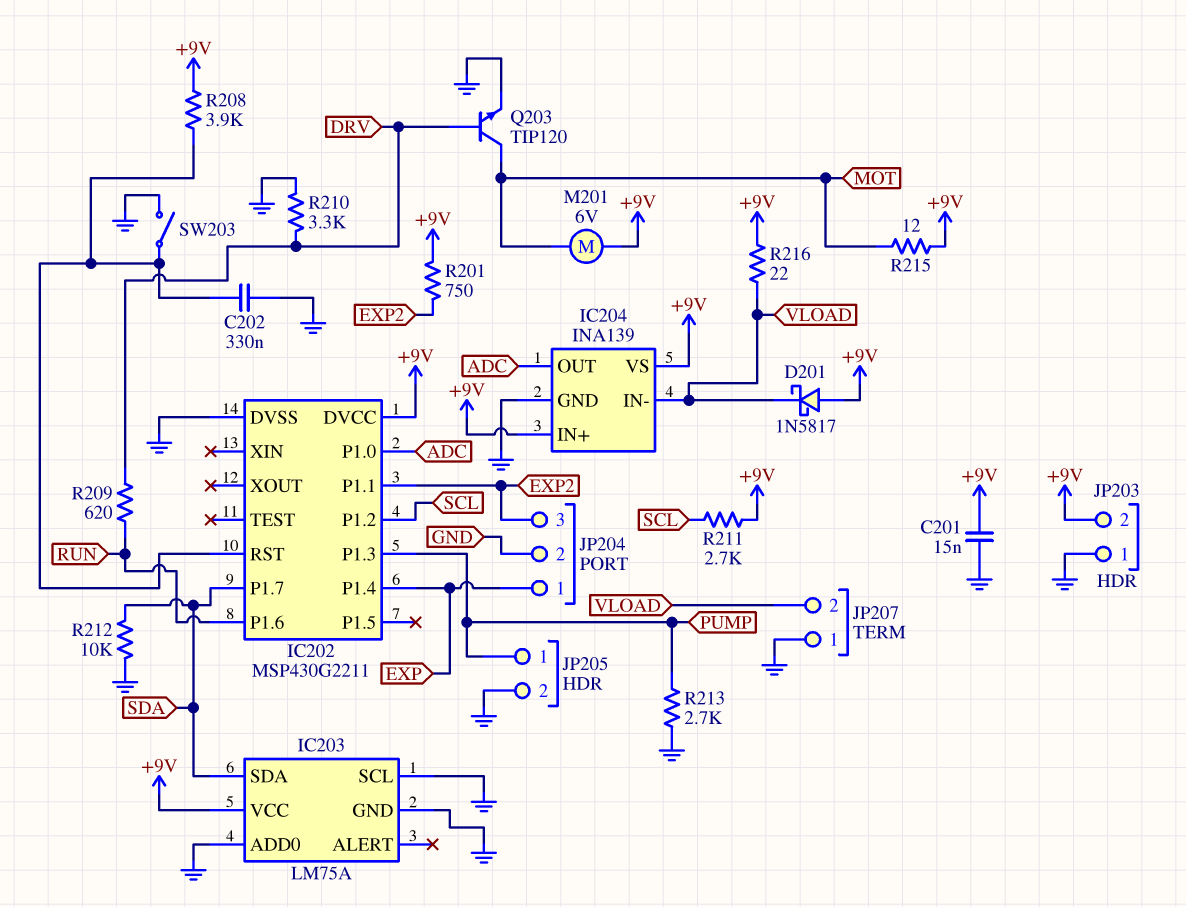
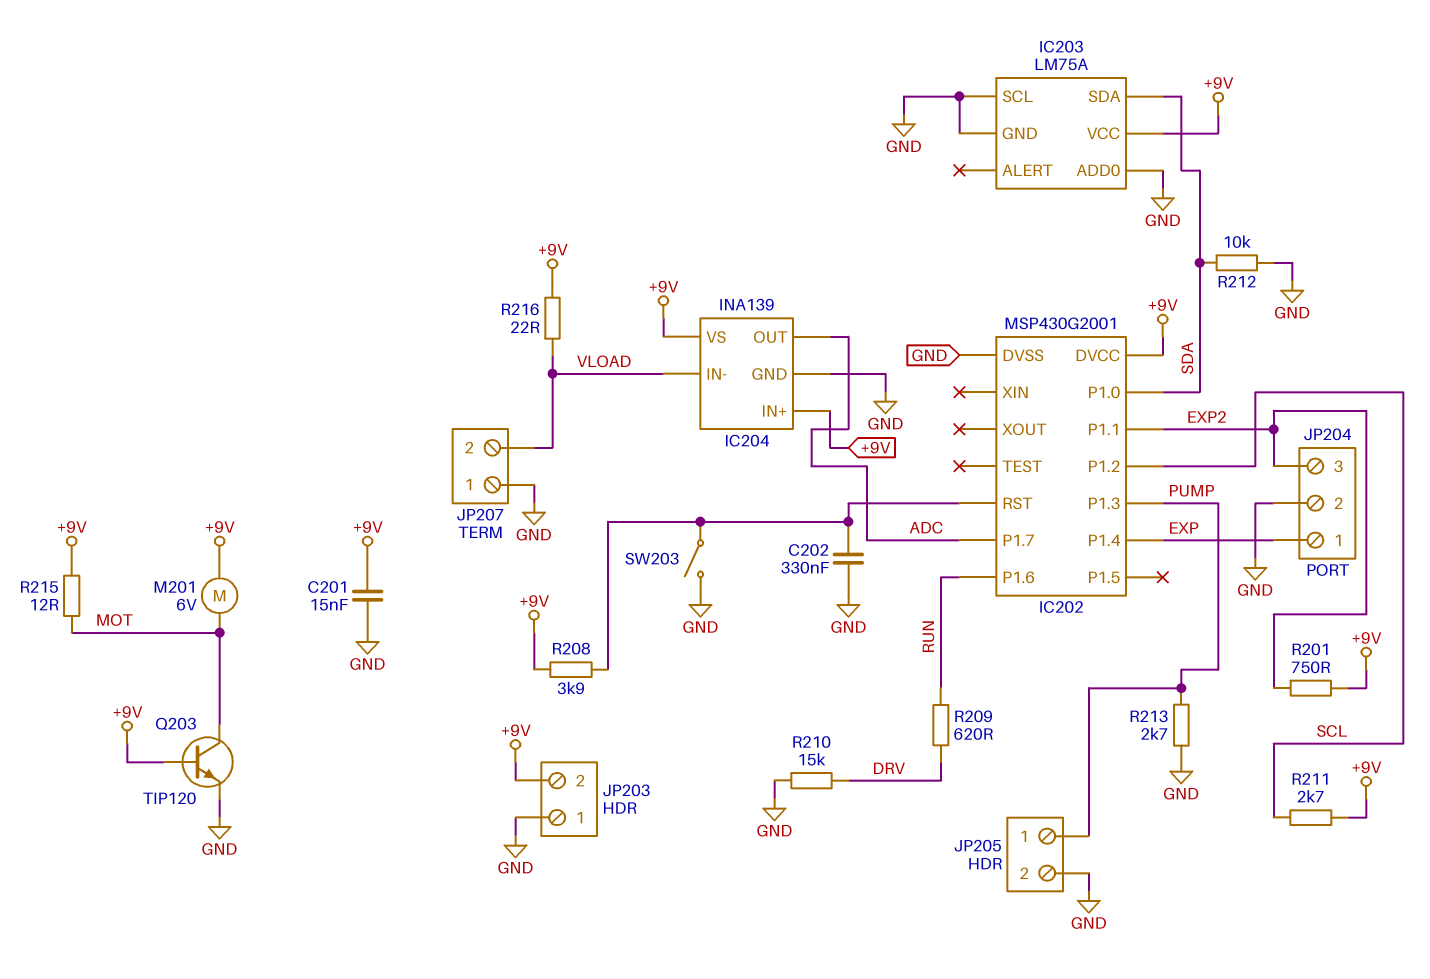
D201: schottky 1N5817 (A +9V, K VLOAD) -> none
IC202: MSP430G2211 -> MSP430G2001
IC202 pin P1.0: ADC -> SDA
IC202 pin P1.7: SDA -> ADC
Q203: NPN TIP120 (B DRV, C MOT, E GND) -> NPN TIP120 (B +9V, C MOT, E GND)
R210: 3.3k (DRV, GND) -> 15k (DRV, GND)

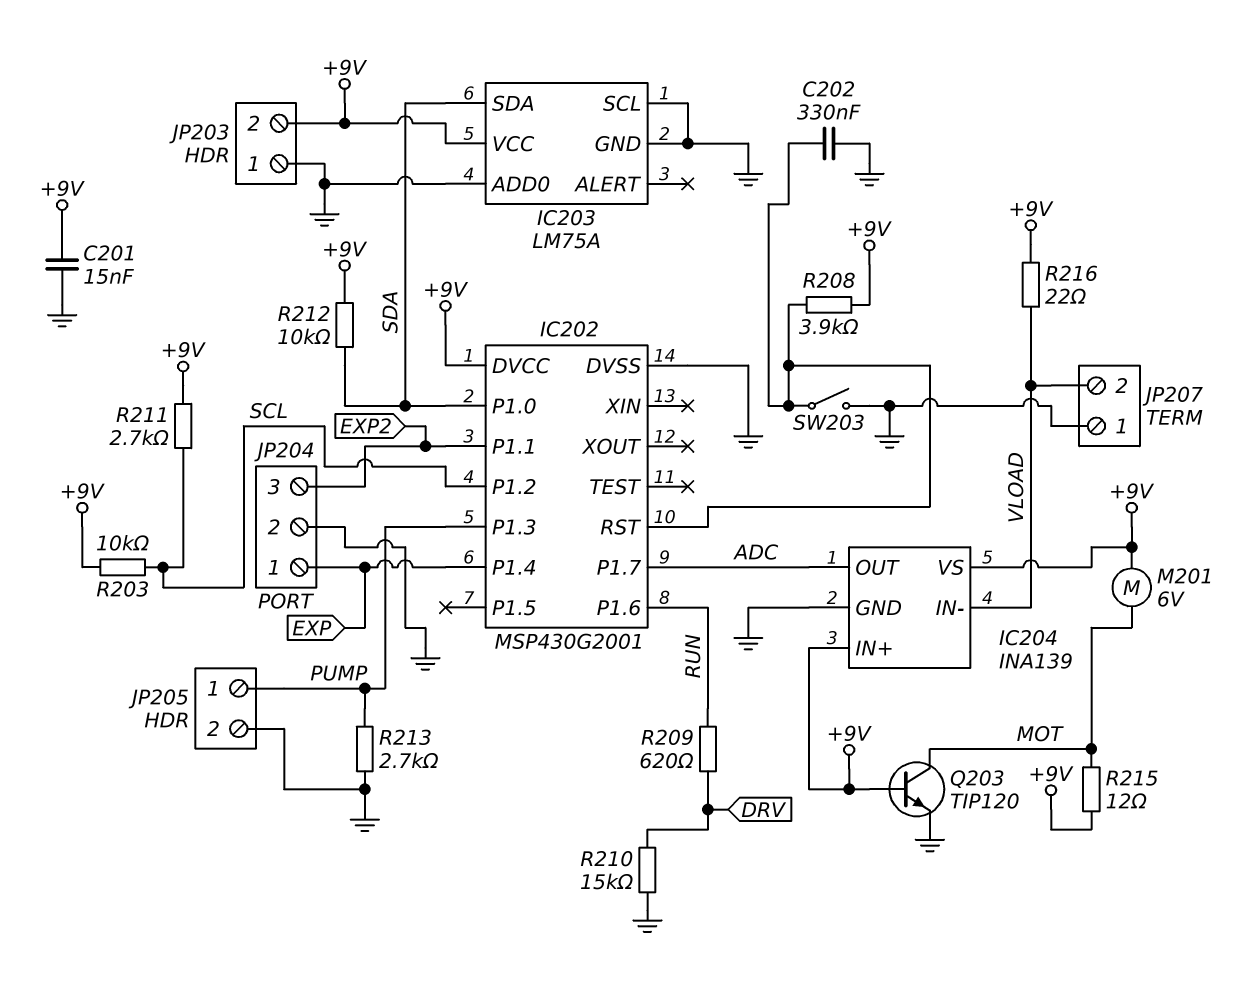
R201: 750 (+9V, EXP2) -> none
R203: none -> 10k (+9V, SCL)
R212: 10k (GND, SDA) -> 10k (+9V, SDA)

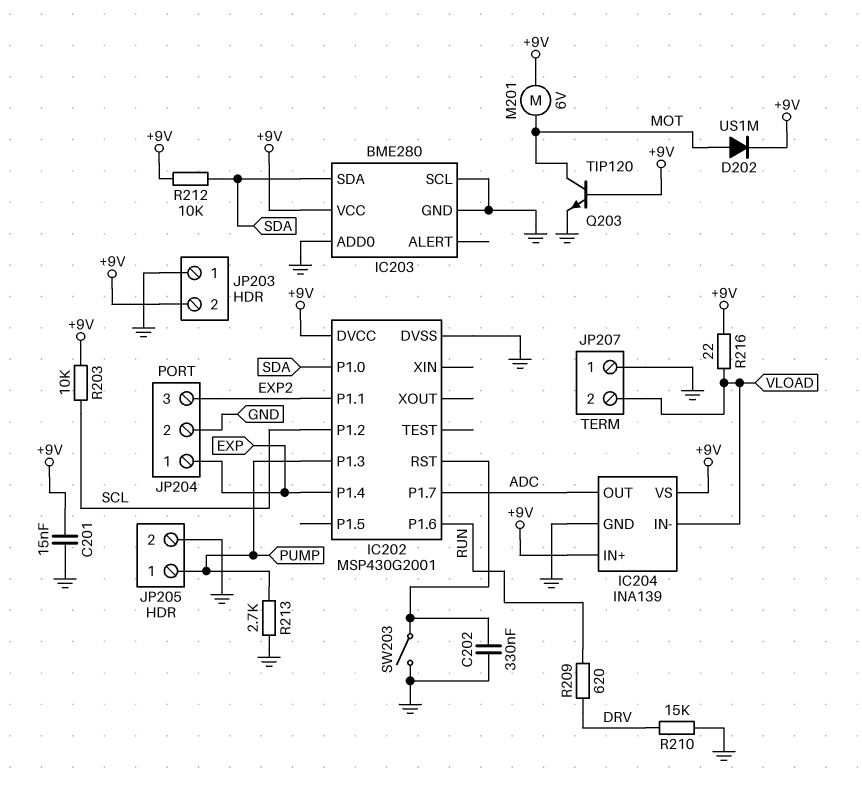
D202: none -> diode US1M (A MOT, K +9V)
IC203: LM75A -> BME280
R208: 3.9k (+9V, IC202/RST) -> none
R211: 2.7k (+9V, SCL) -> none
R215: 12 (+9V, MOT) -> none

